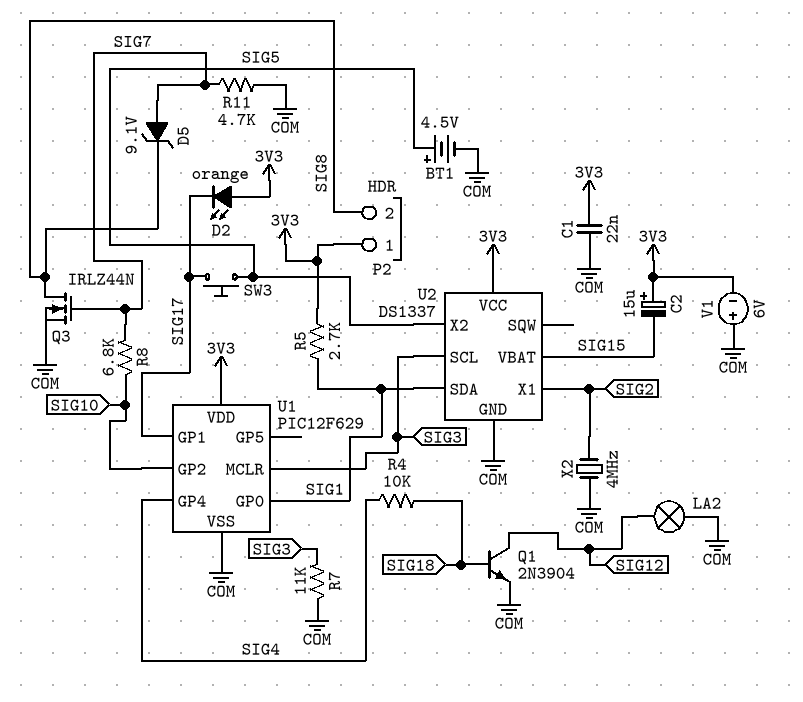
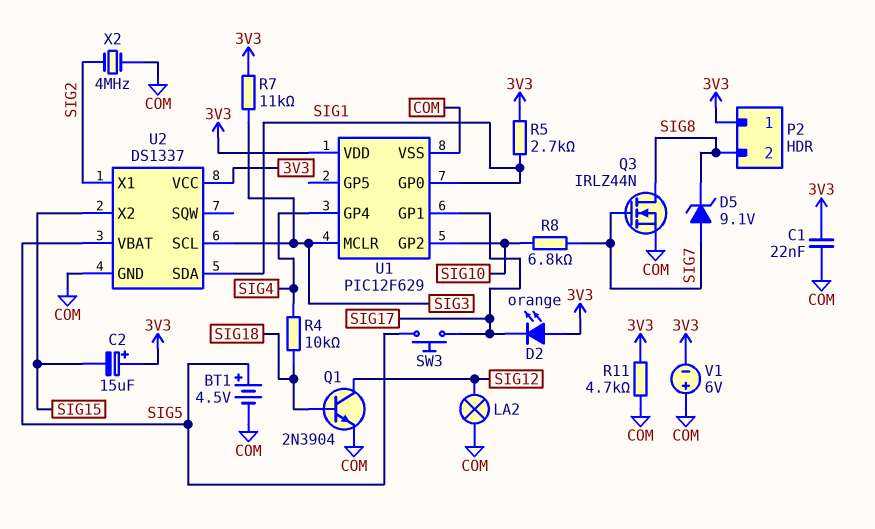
R7: 11k (COM, SIG3) -> 11k (3V3, SIG3)
R11: 4.7k (COM, SIG7) -> 4.7k (3V3, COM)
U2 pin VBAT: SIG15 -> SIG5
U2 pin X2: SIG5 -> SIG15

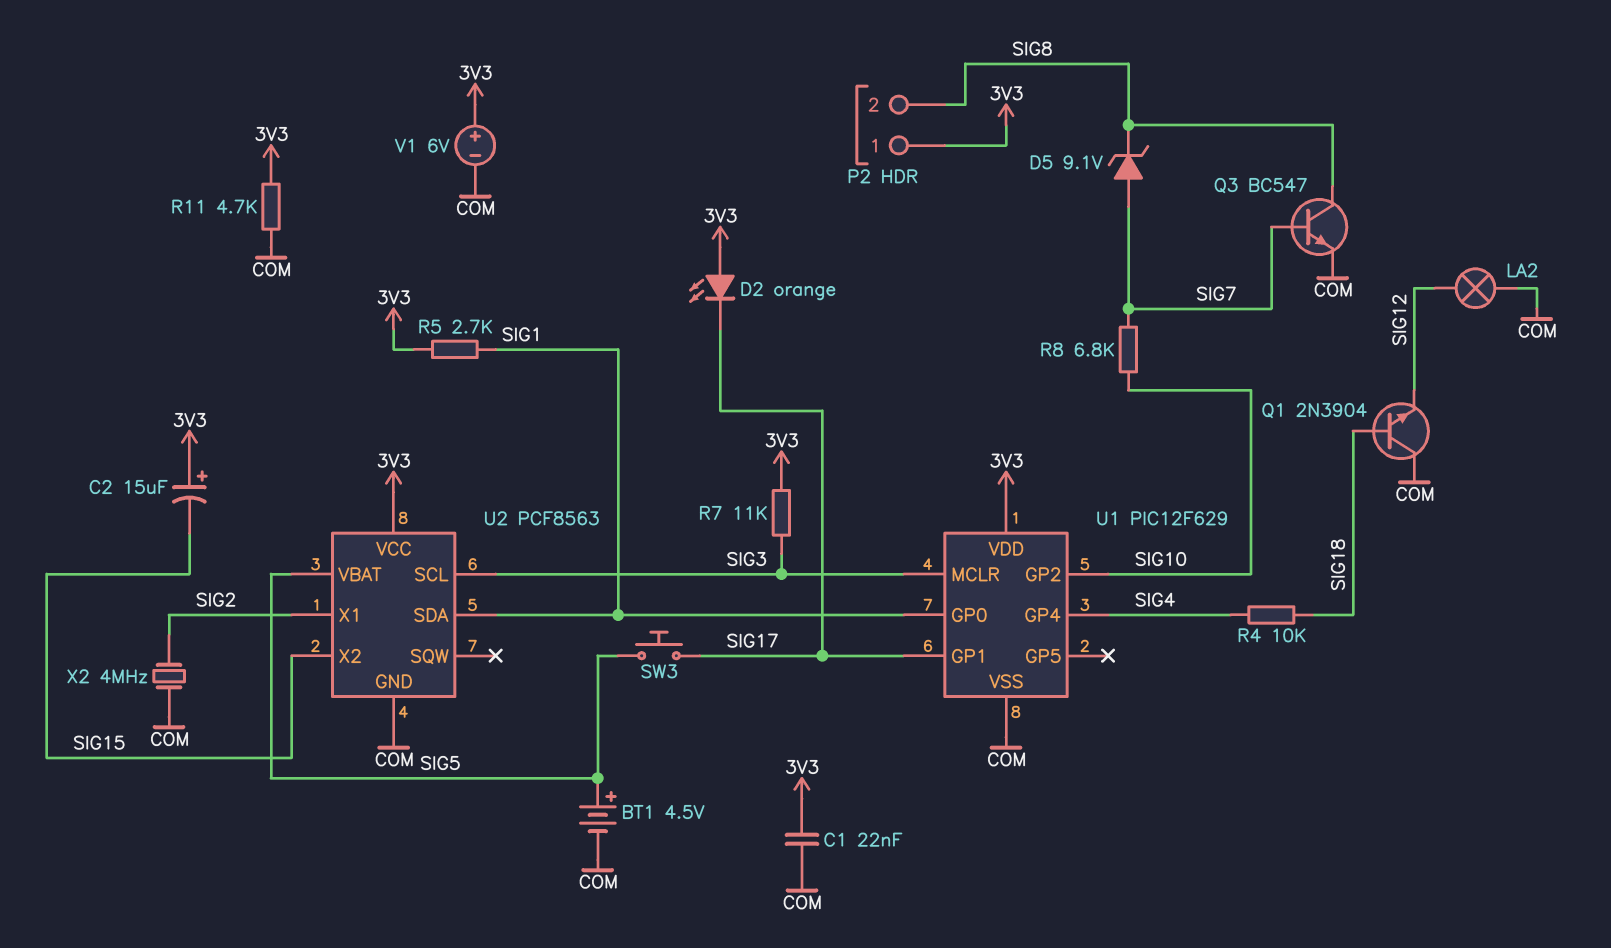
Q1: NPN 2N3904 (B SIG18, C SIG12, E COM) -> NPN 2N3904 (B SIG18, C COM, E SIG12)
Q3: NMOS IRLZ44N (G SIG7, D SIG8, S COM) -> NPN BC547 (B SIG7, C SIG8, E COM)
U2: DS1337 -> PCF8563
V1: 6V (plus COM, minus 3V3) -> 6V (plus 3V3, minus COM)

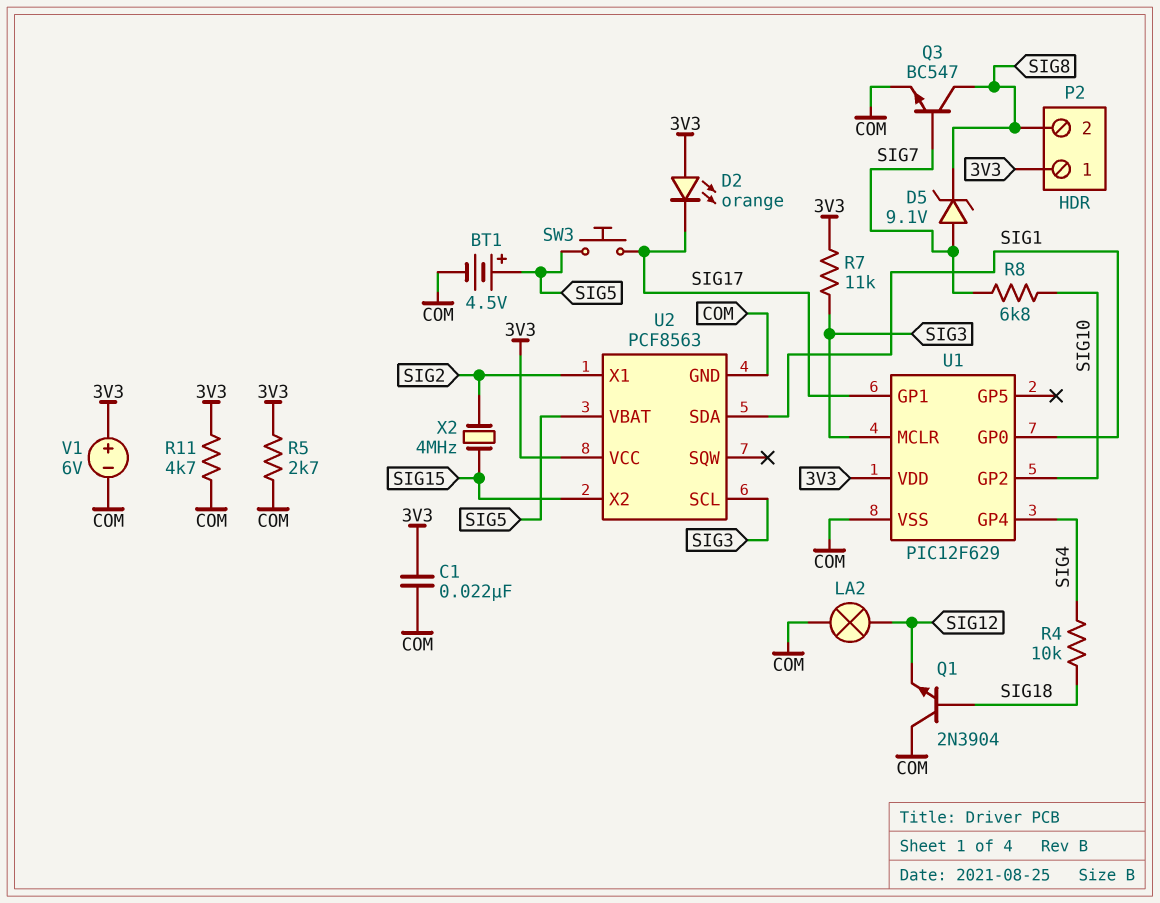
C2: 15uF (plus 3V3, minus SIG15) -> none
R5: 2.7k (3V3, SIG1) -> 2.7k (3V3, COM)
X2: 4MHz (COM, SIG2) -> 4MHz (SIG2, SIG15)

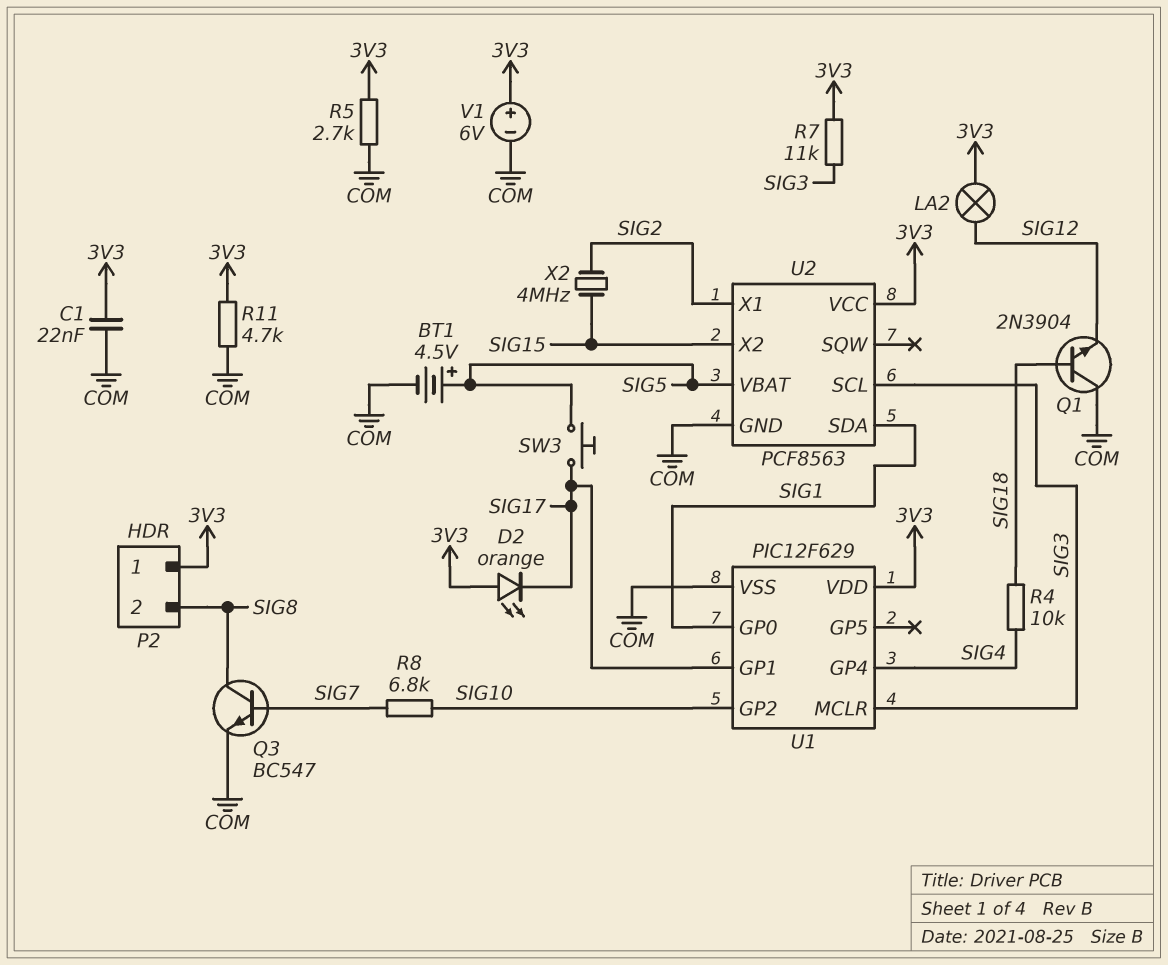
D5: zener 9.1V (A SIG7, K SIG8) -> none
LA2: lamp (COM, SIG12) -> lamp (3V3, SIG12)

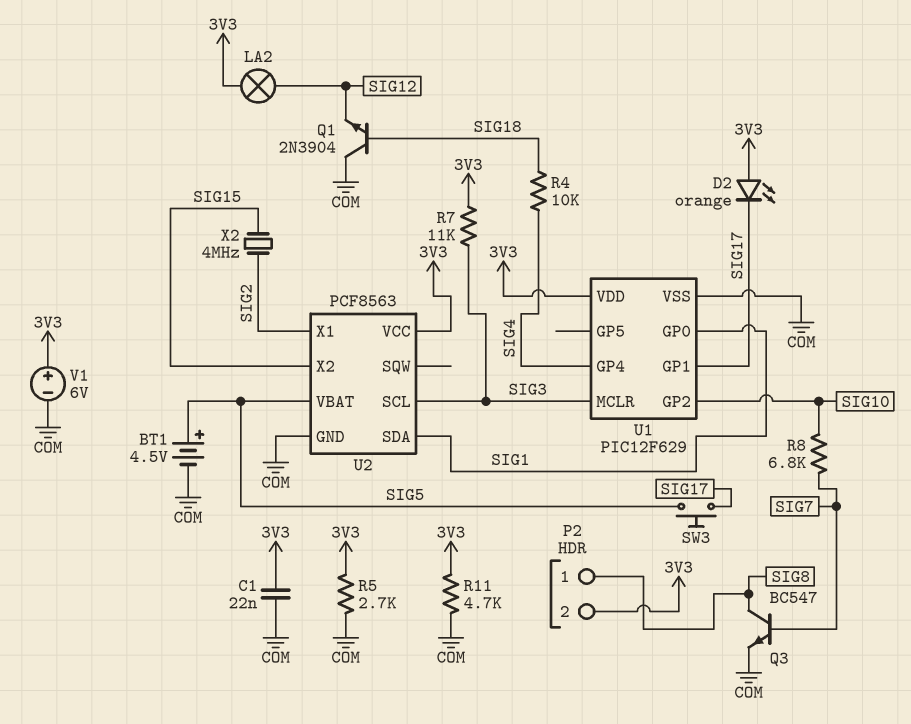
P2 pin 1: 3V3 -> SIG8
P2 pin 2: SIG8 -> 3V3

